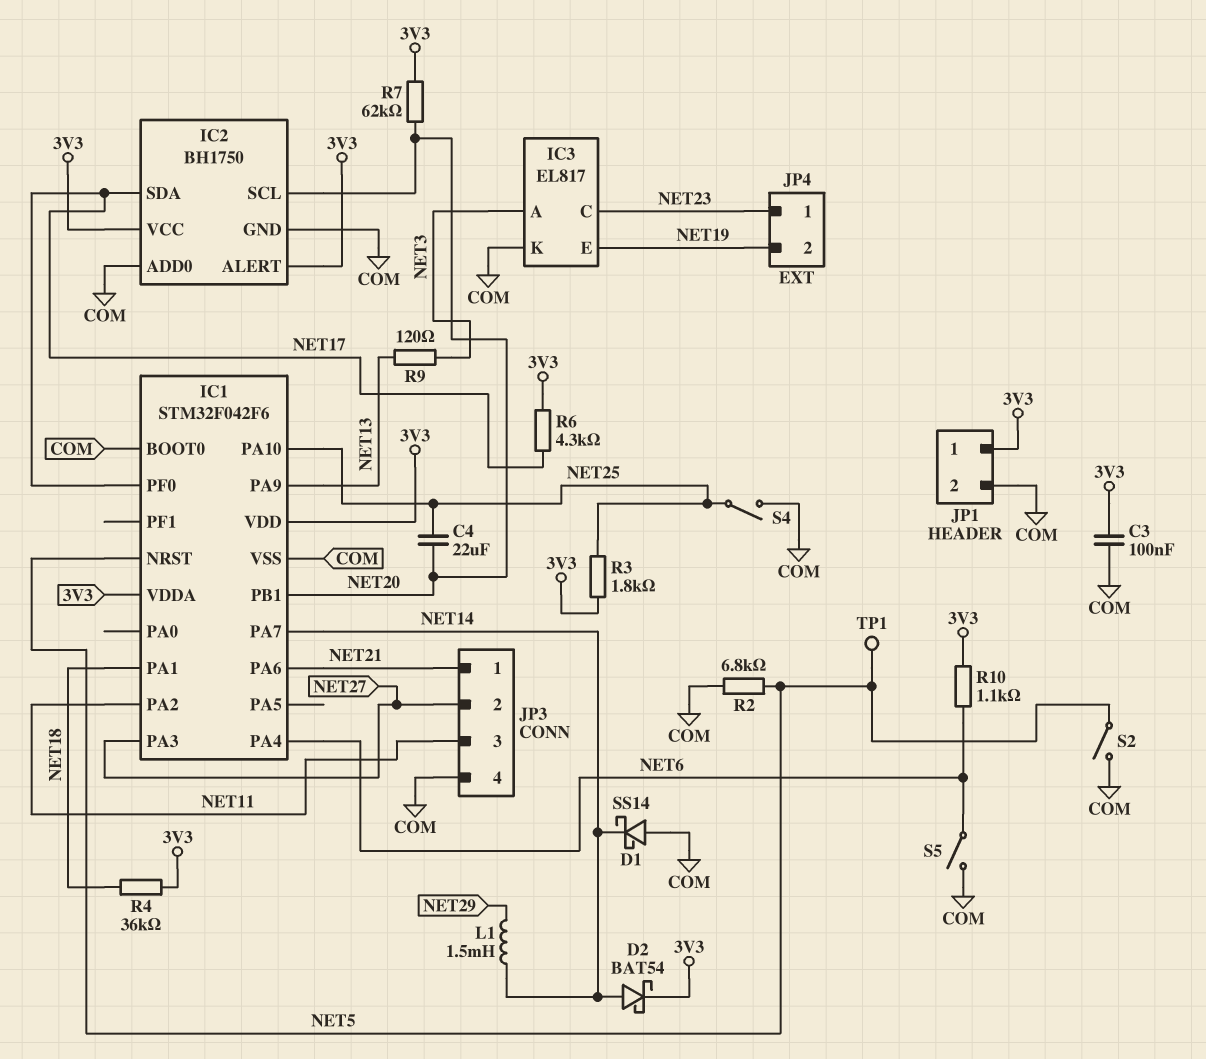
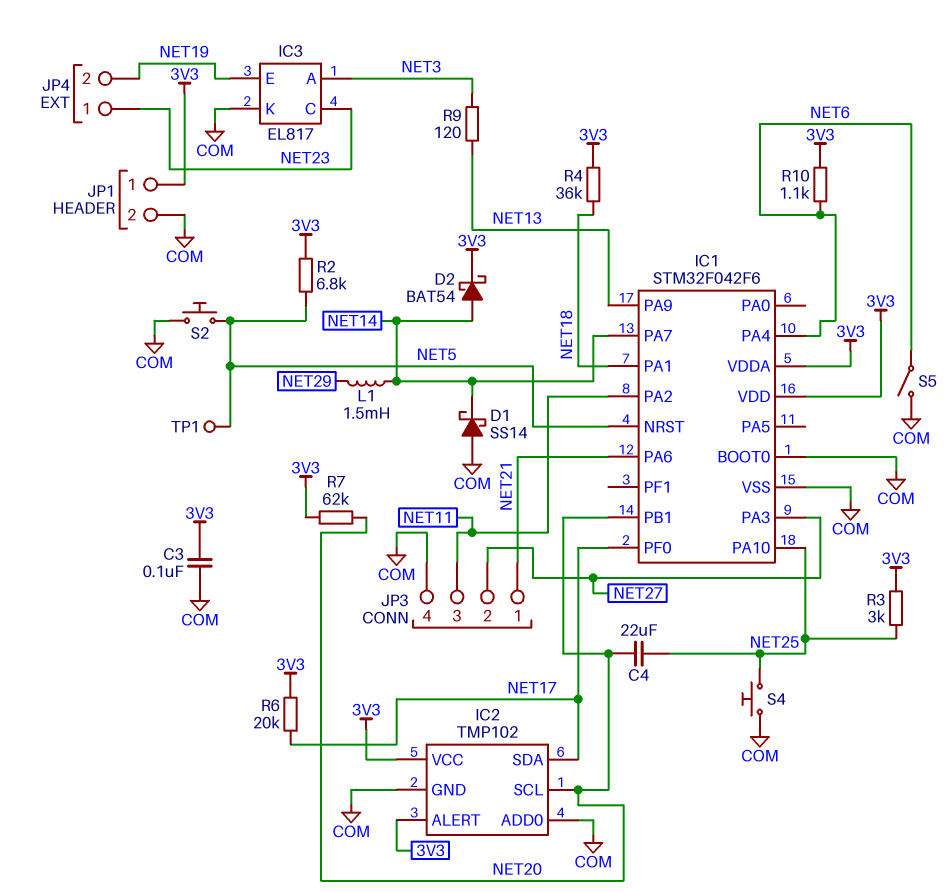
IC2: BH1750 -> TMP102
R2: 6.8k (COM, NET5) -> 6.8k (3V3, NET5)
R3: 1.8k (3V3, NET25) -> 3k (3V3, NET25)
R6: 4.3k (3V3, NET17) -> 20k (3V3, NET17)
S2: switch (COM, NET5) -> button (COM, NET5)
S4: switch (COM, NET25) -> button (COM, NET25)

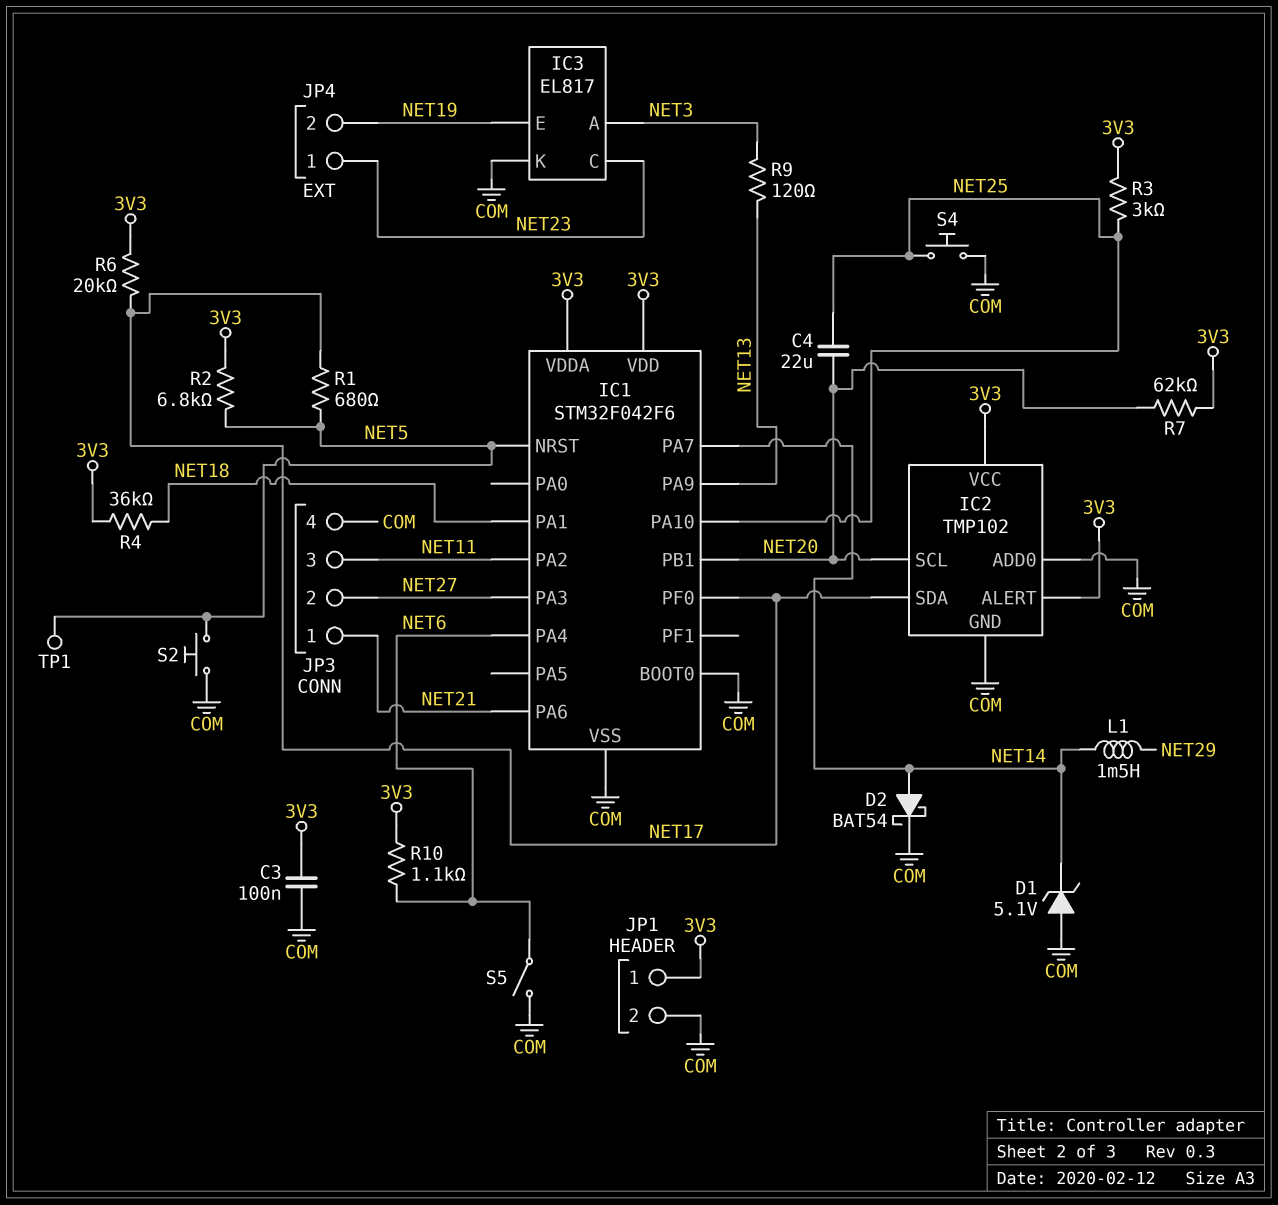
D1: schottky SS14 (A COM, K NET14) -> zener 5.1V (A COM, K NET14)
D2: schottky BAT54 (A NET14, K 3V3) -> schottky BAT54 (A NET14, K COM)
R1: none -> 680 (NET5, NET17)

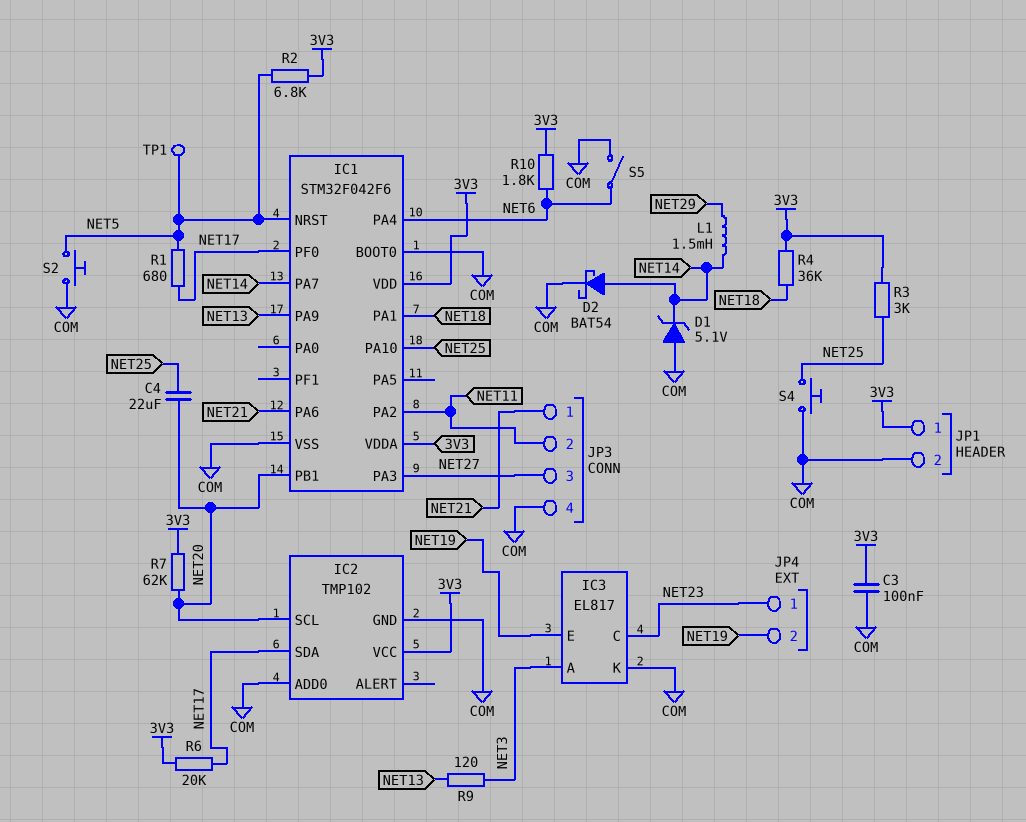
IC2 pin ALERT: 3V3 -> none
JP3 pin 2: NET27 -> NET11
JP3 pin 3: NET11 -> NET27
R10: 1.1k (3V3, NET6) -> 1.8k (3V3, NET6)

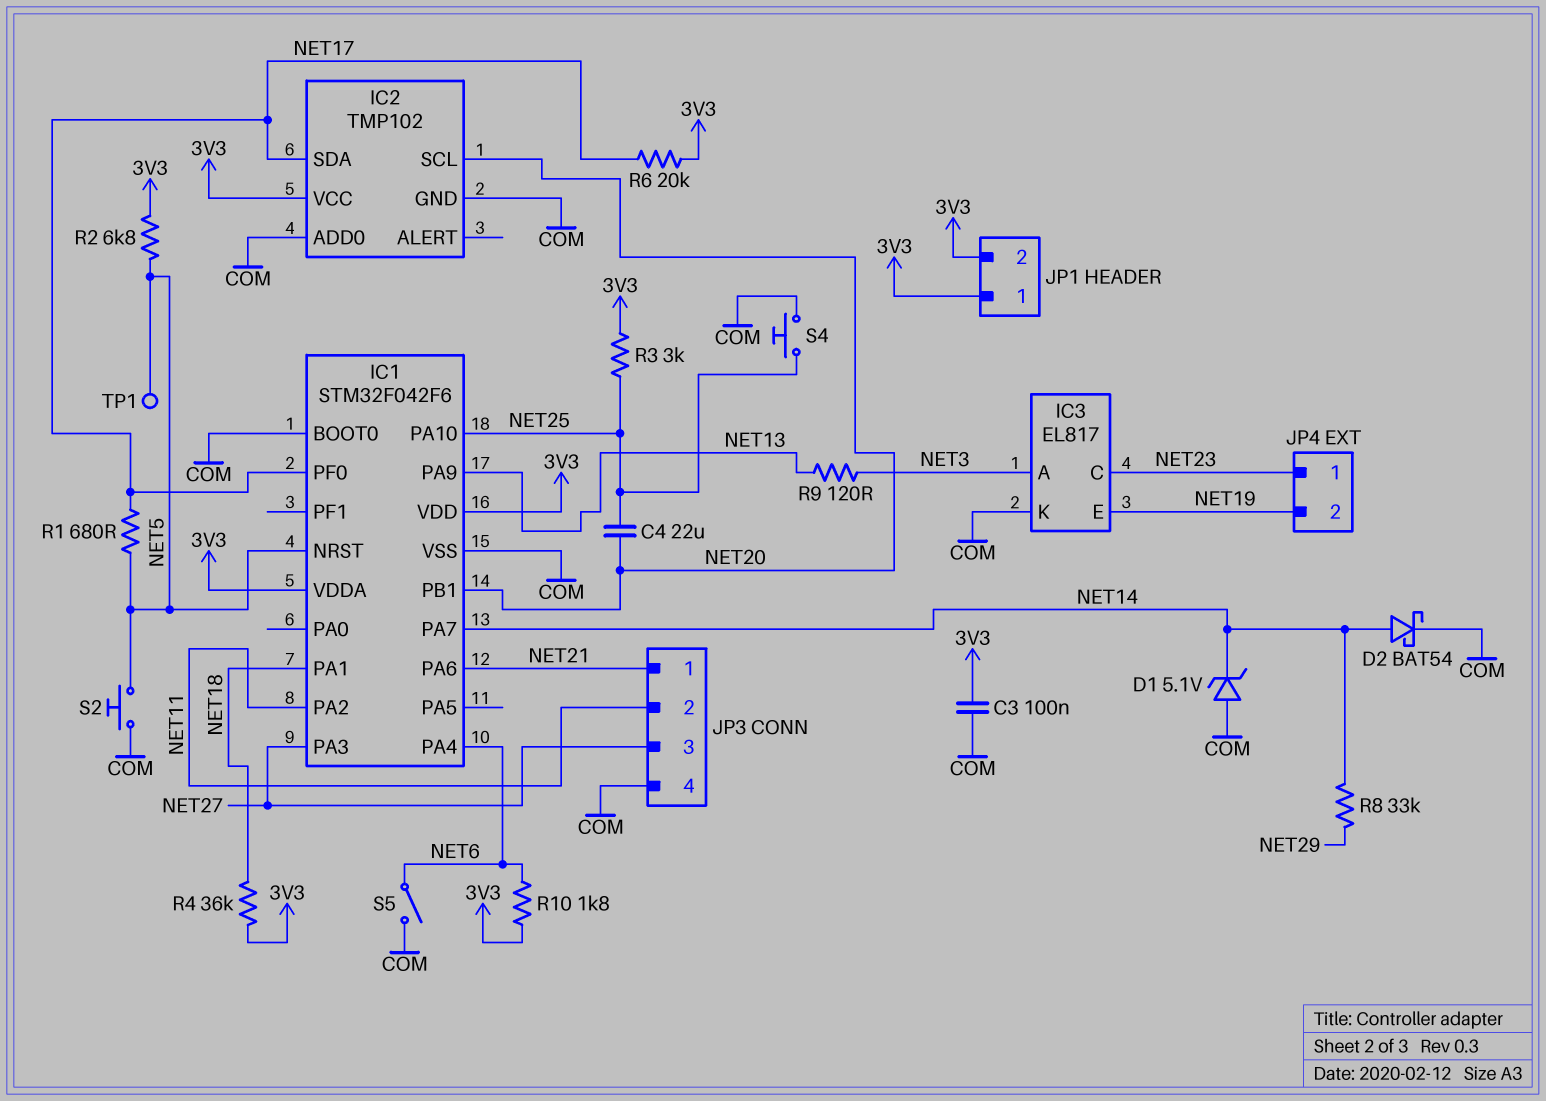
JP1 pin 2: COM -> 3V3
L1: 1.5mH (NET14, NET29) -> none
R7: 62k (3V3, NET20) -> none
R8: none -> 33k (NET14, NET29)

